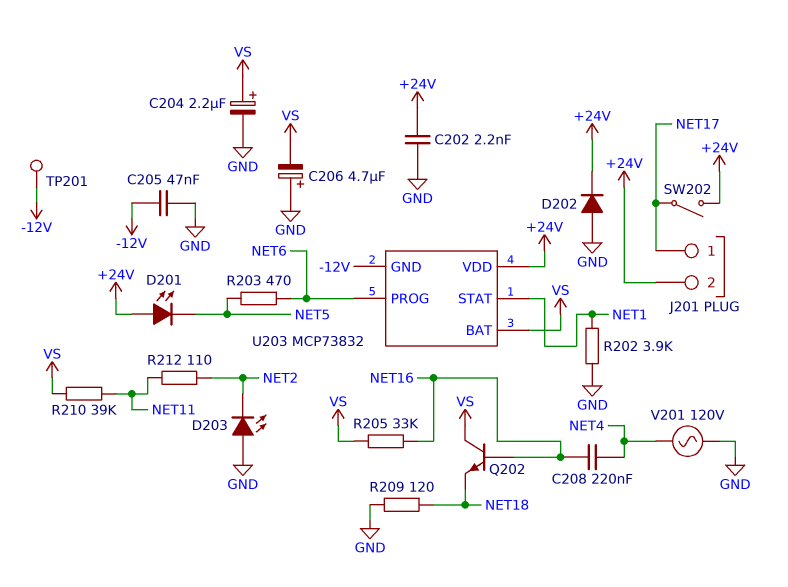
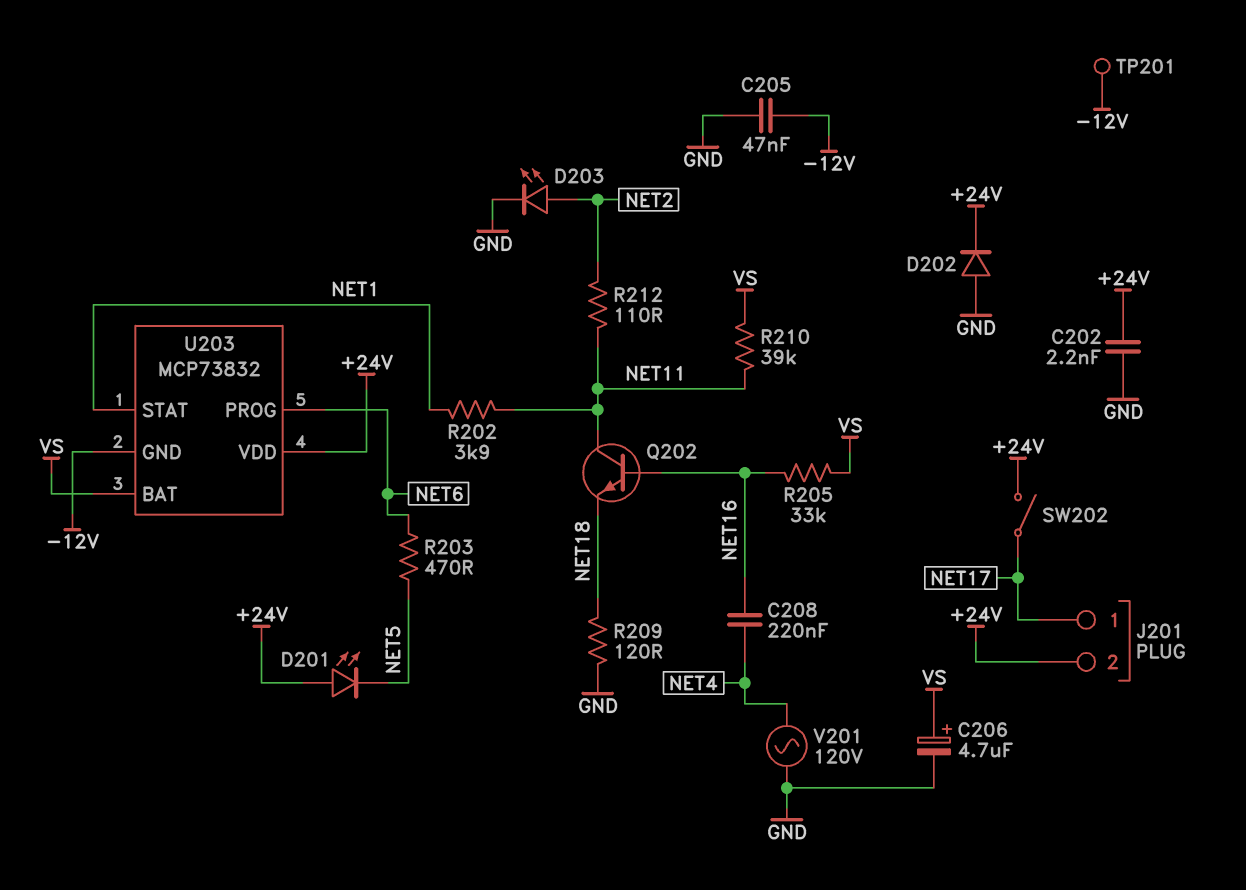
C204: 2.2uF (plus VS, minus GND) -> none
C206: 4.7uF (plus GND, minus VS) -> 4.7uF (plus VS, minus GND)
D203: LED (A GND, K NET2) -> LED (A NET2, K GND)
Q202: NPN (B NET16, C VS, E NET18) -> NPN (B NET16, C NET11, E NET18)
R202: 3.9k (GND, NET1) -> 3.9k (NET1, NET11)

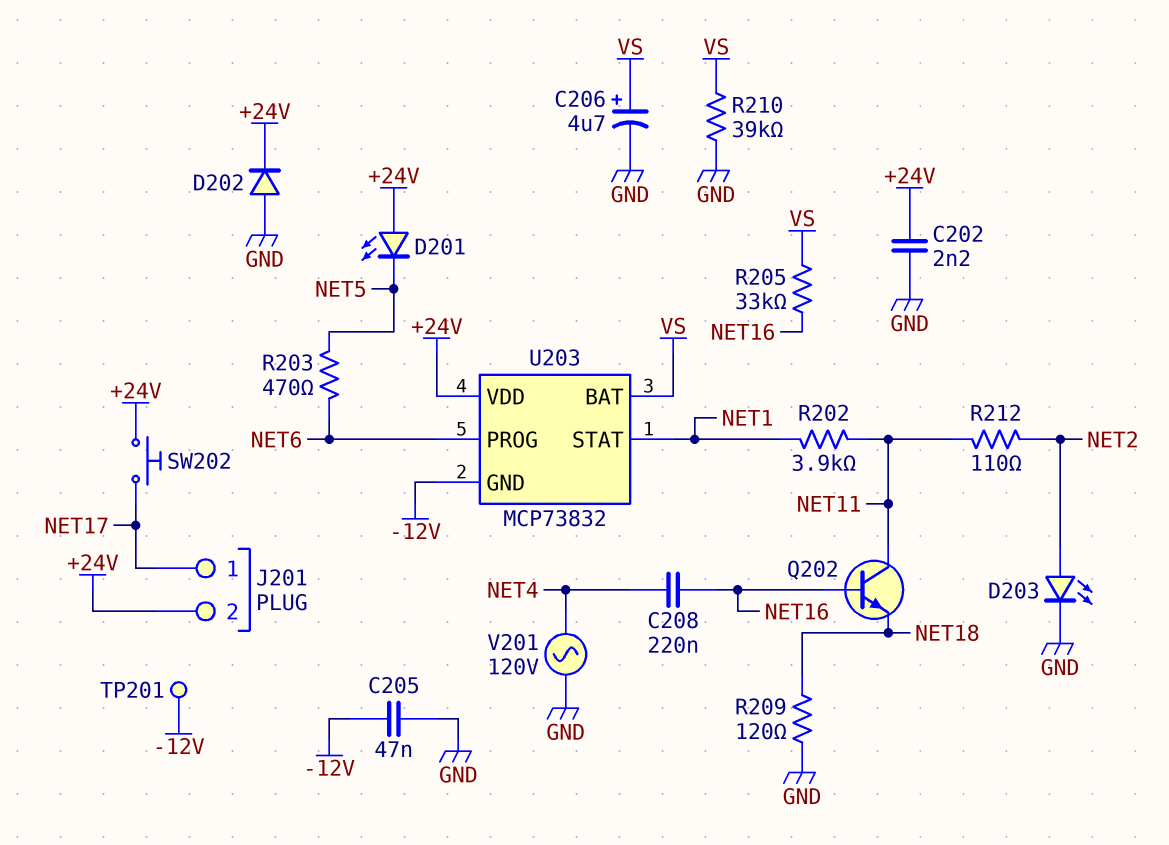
R210: 39k (NET11, VS) -> 39k (GND, VS)
SW202: switch (+24V, NET17) -> button (+24V, NET17)

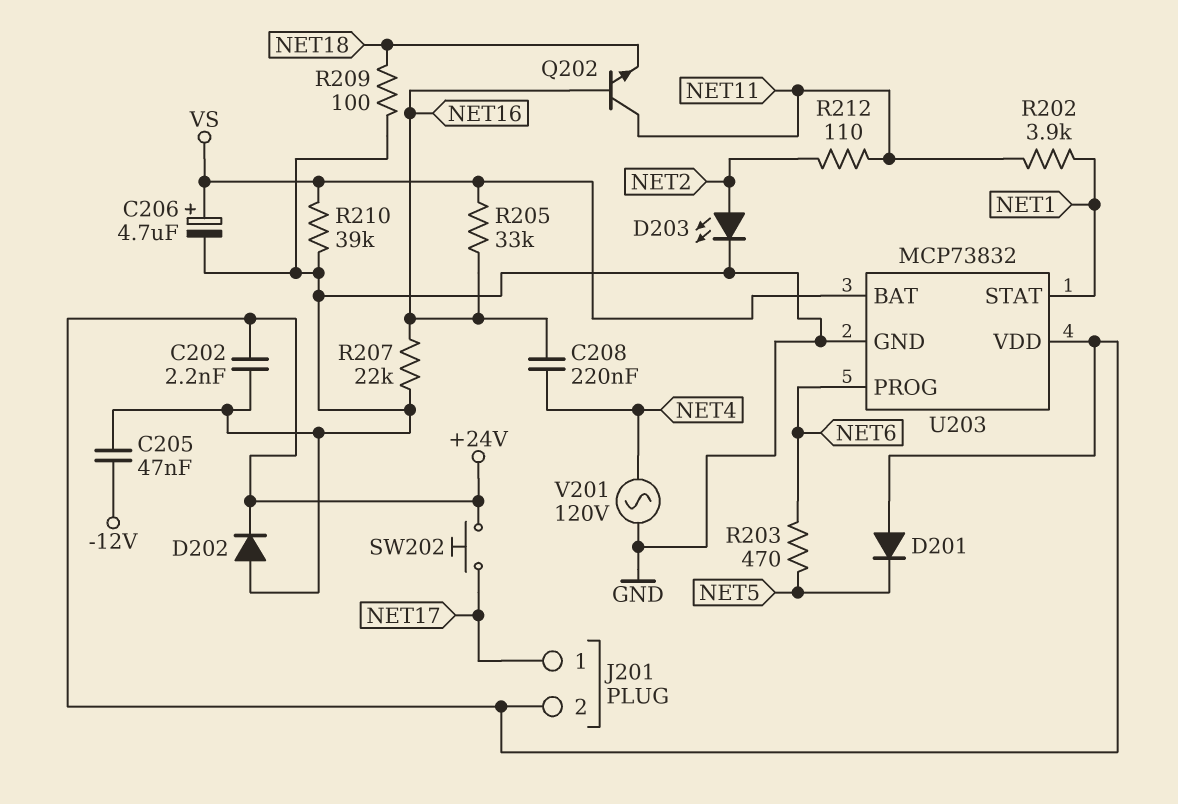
D201: LED (A +24V, K NET5) -> diode (A +24V, K NET5)
R207: none -> 22k (GND, NET16)
R209: 120 (GND, NET18) -> 100 (GND, NET18)
TP201: test point (-12V) -> none
U203 pin GND: -12V -> GND

